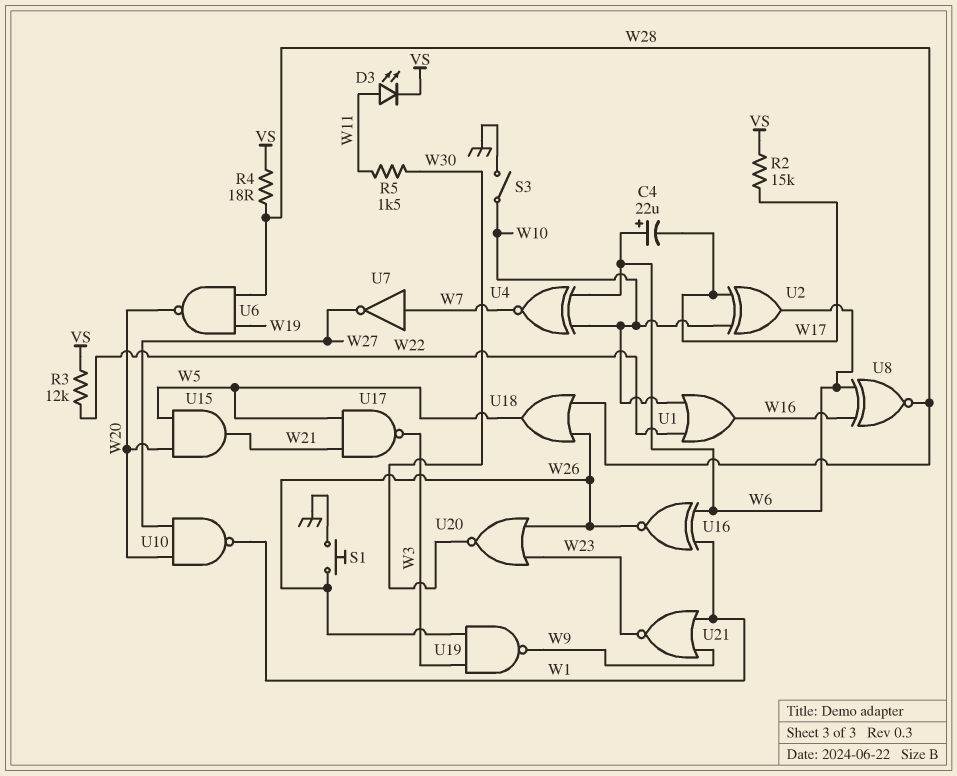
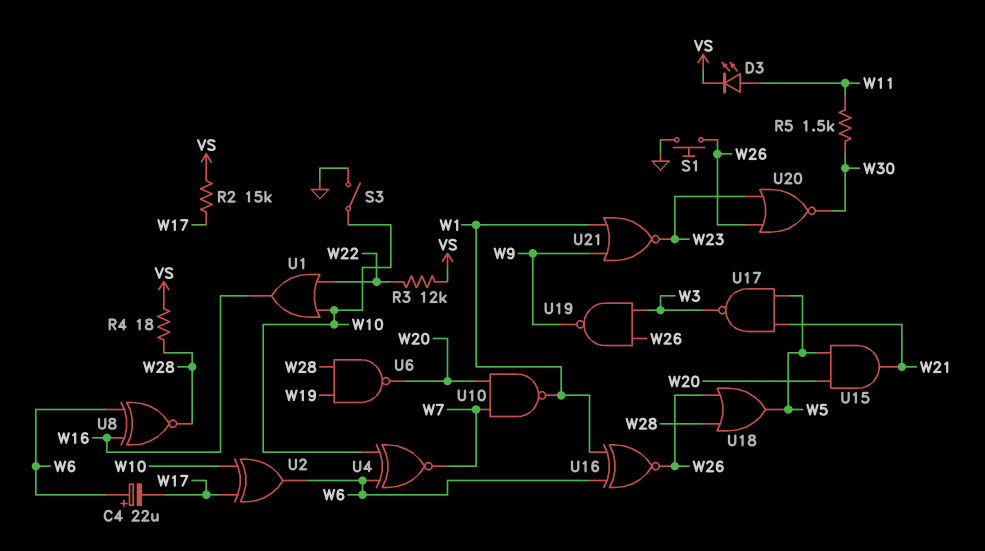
U7: NOT (in W7, out W27) -> none
U10: NAND (in W20, in W27, out W1) -> NAND (in W7, in W20, out W1)

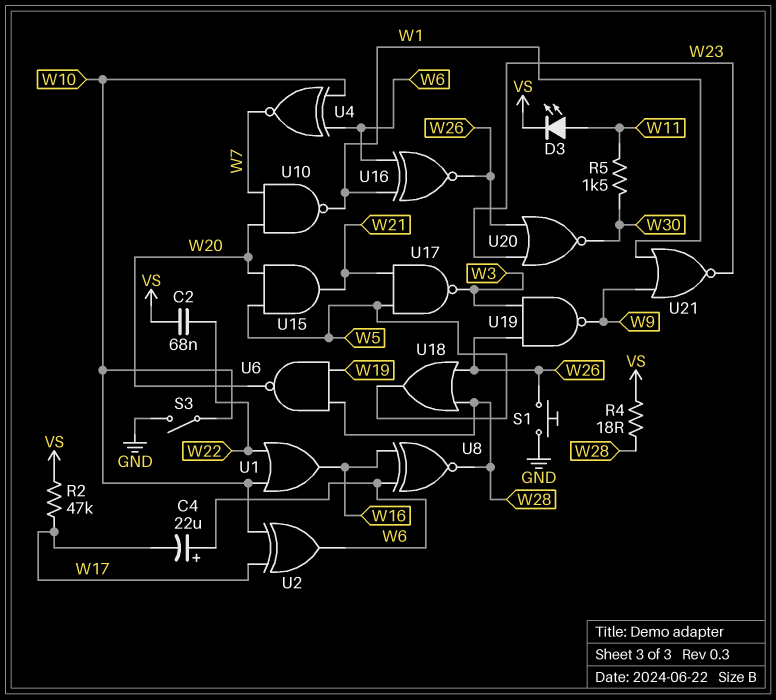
C2: none -> 68nF (VS, W22)
R2: 15k (VS, W17) -> 47k (VS, W17)
R3: 12k (VS, W22) -> none

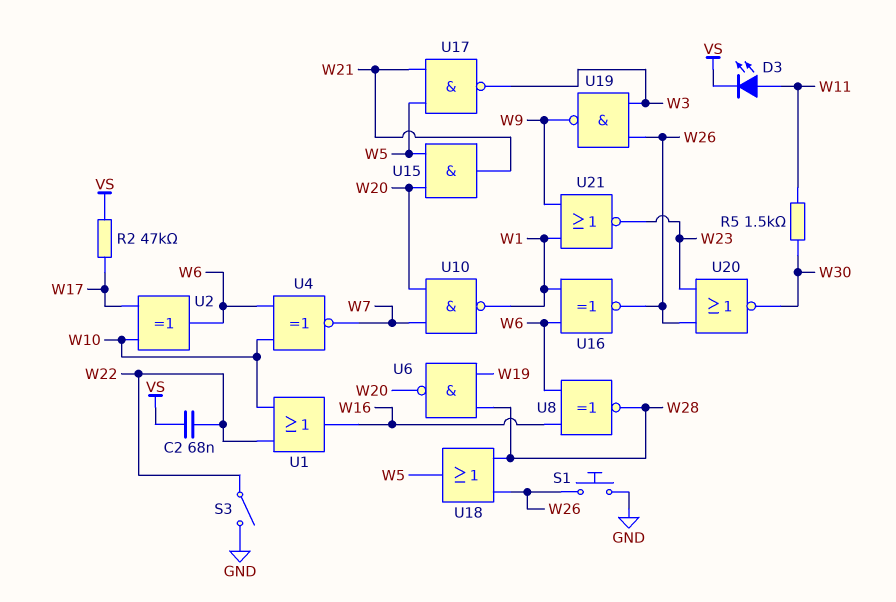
C4: 22uF (plus W6, minus W17) -> none
R4: 18 (VS, W28) -> none
S3: switch (GND, W10) -> switch (GND, W22)

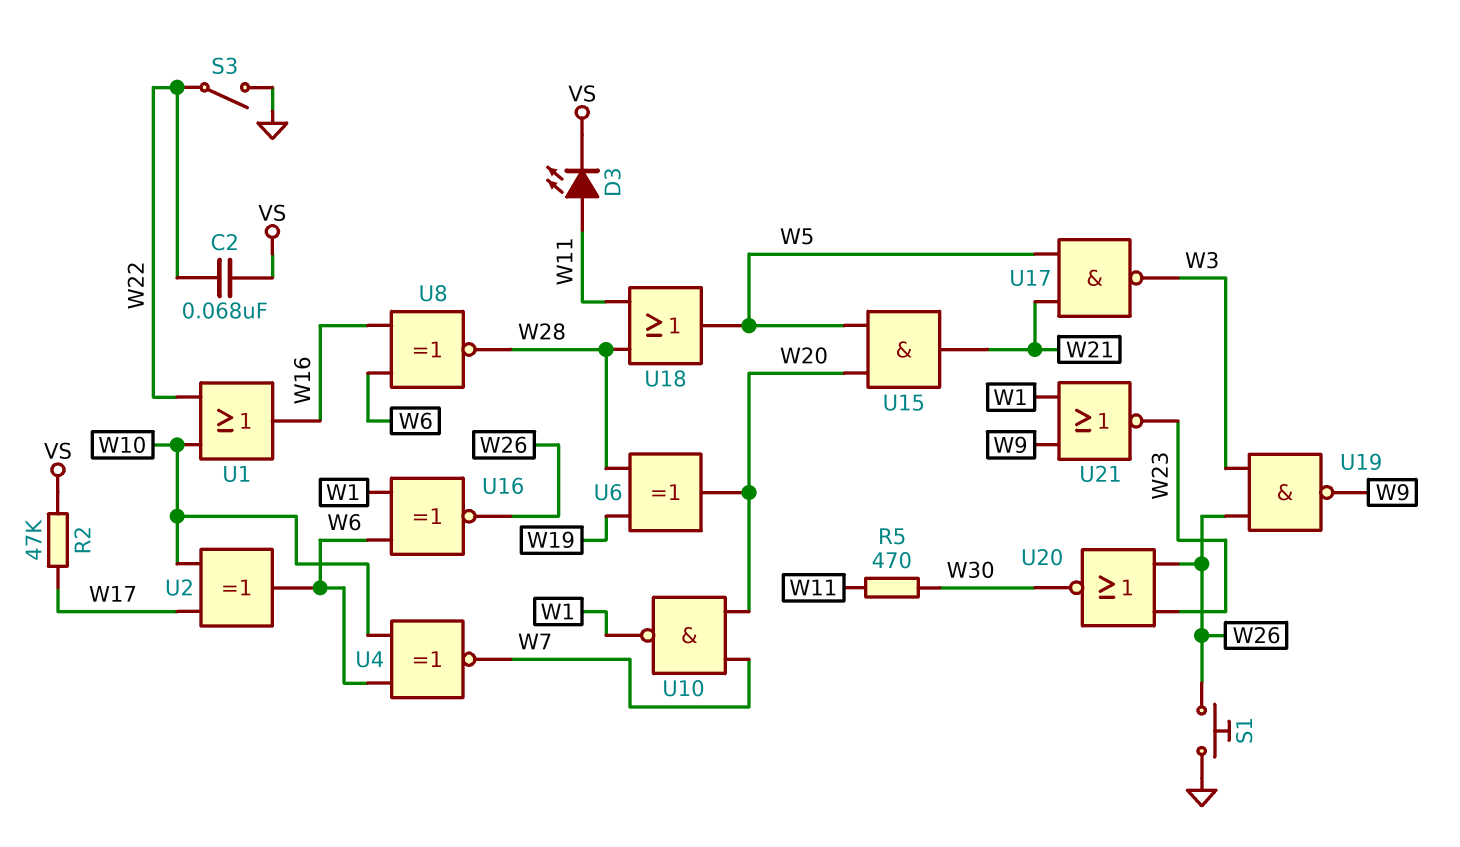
R5: 1.5k (W11, W30) -> 470 (W11, W30)
U6: NAND (in W19, in W28, out W20) -> XOR (in W19, in W28, out W20)
U18: OR (in W26, in W28, out W5) -> OR (in W11, in W28, out W5)

